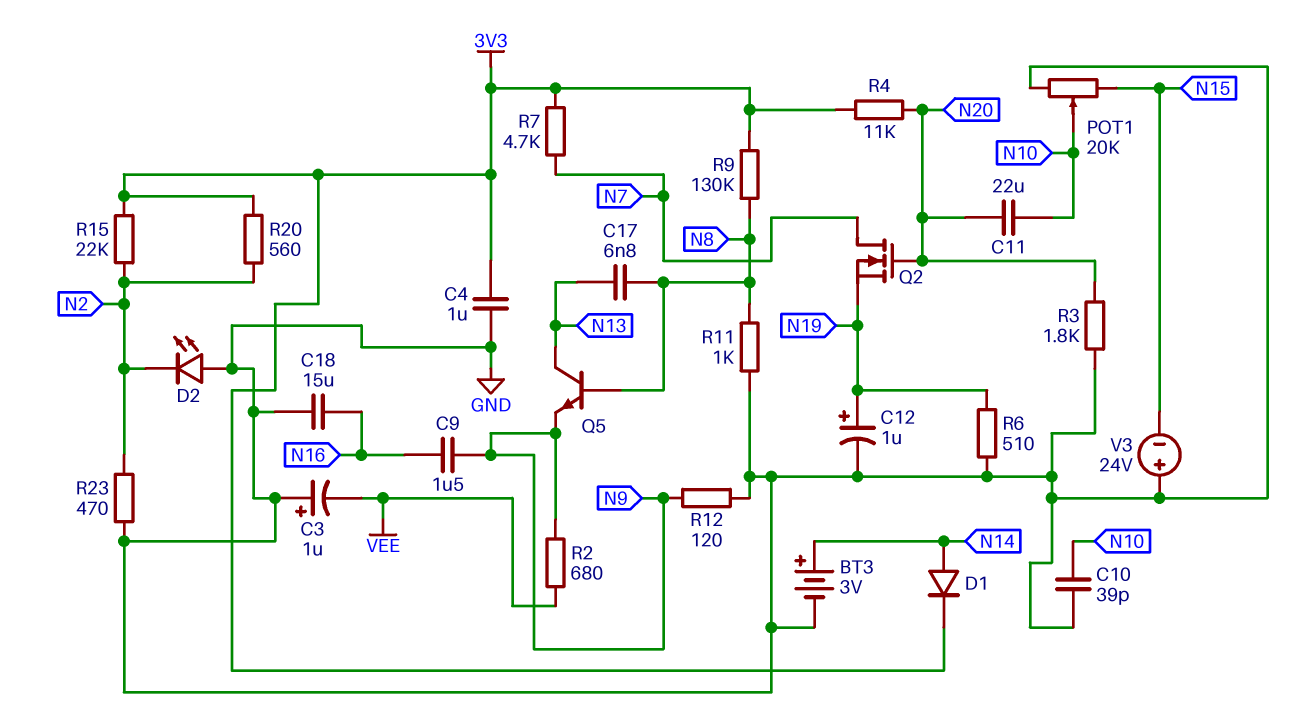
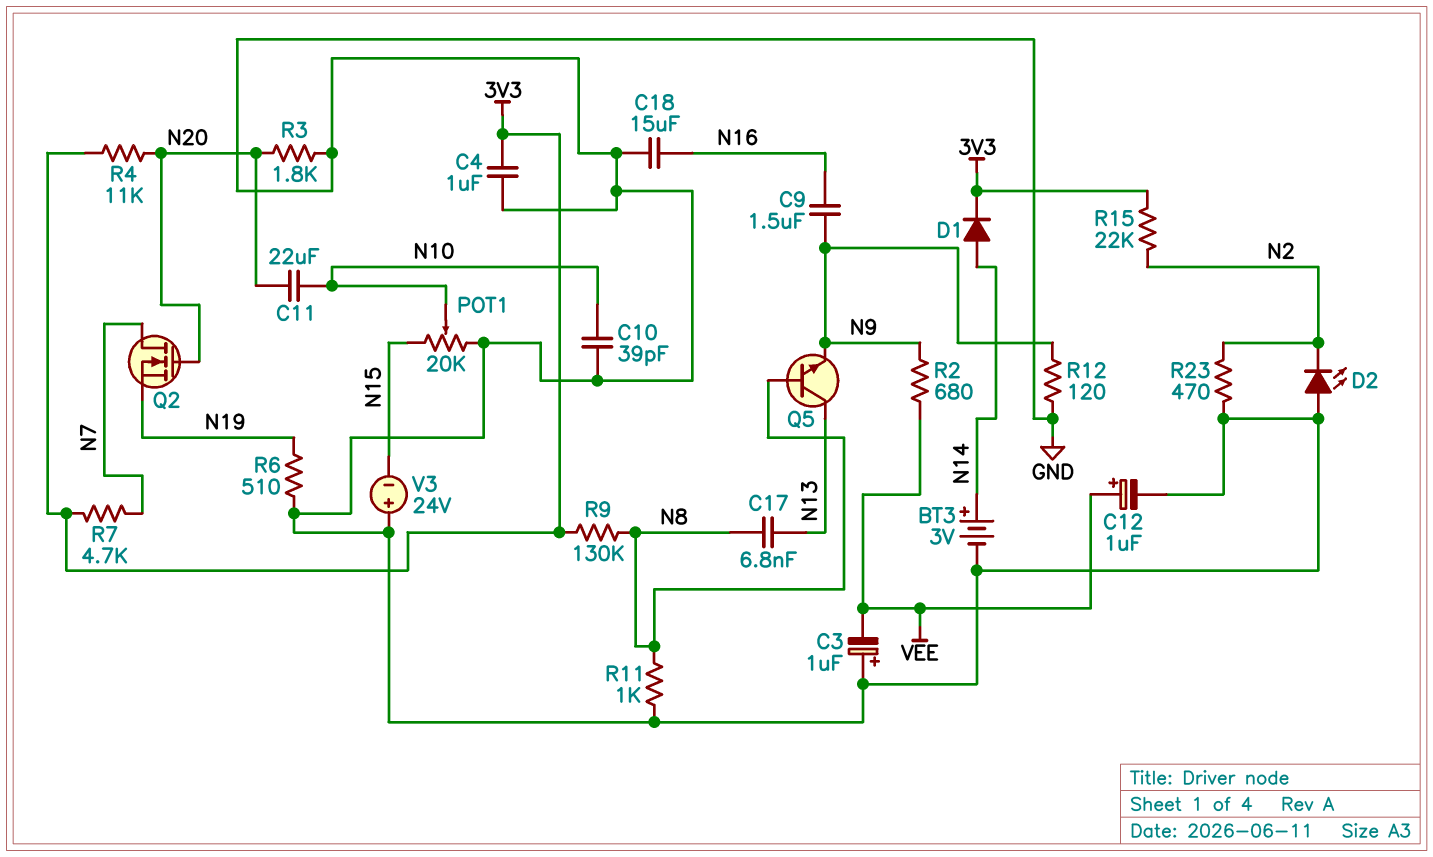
C12: 1uF (plus N19, minus GND) -> 1uF (plus VEE, minus GND)
R20: 560 (3V3, N2) -> none

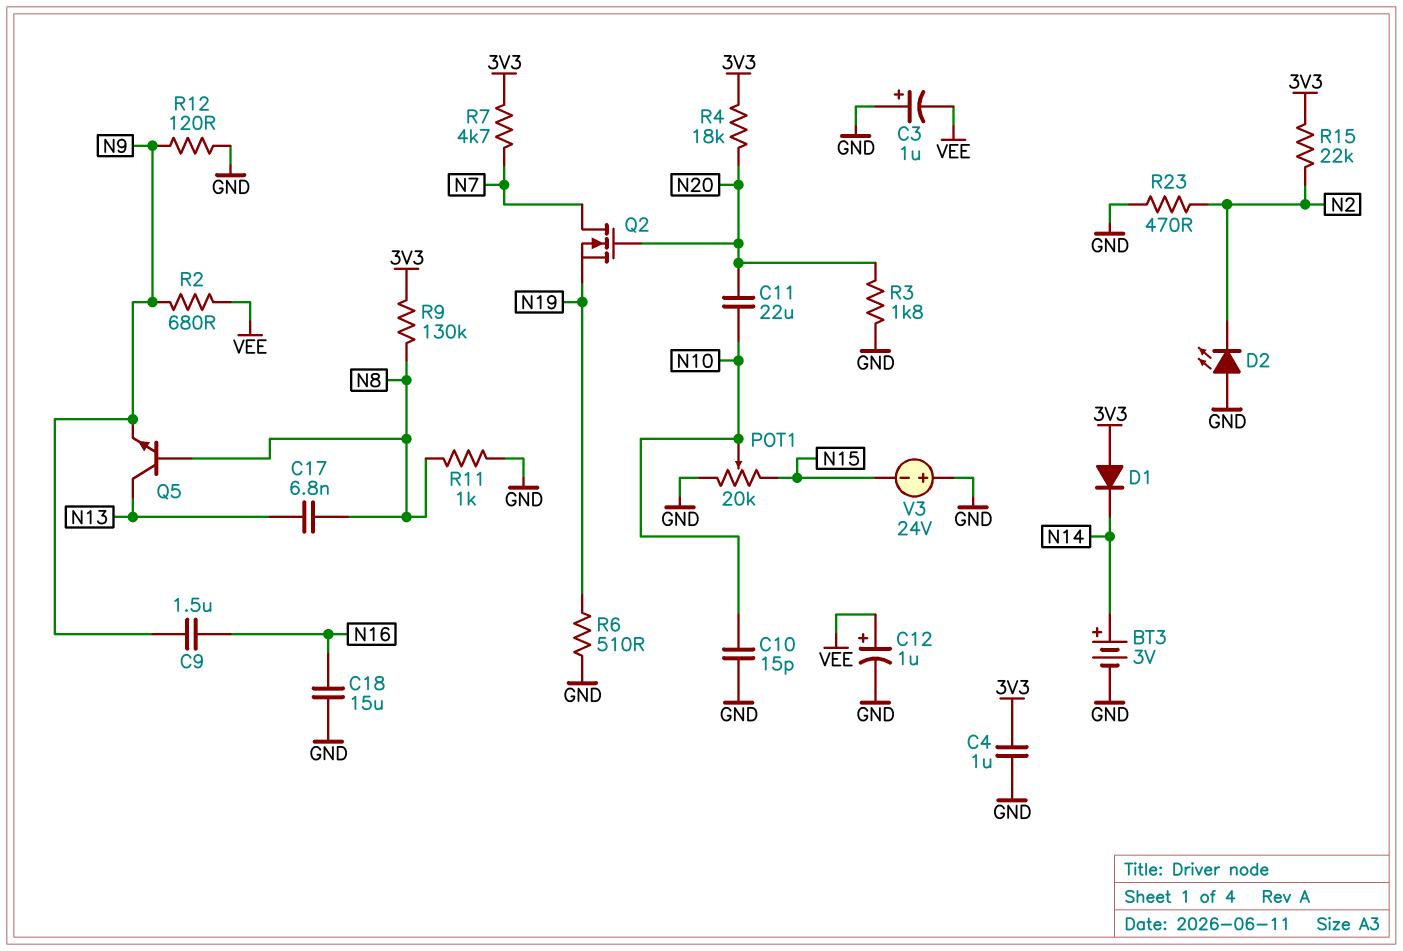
C10: 39pF (GND, N10) -> 15pF (GND, N10)
D1: diode (A N14, K 3V3) -> diode (A 3V3, K N14)
R4: 11k (3V3, N20) -> 18k (3V3, N20)

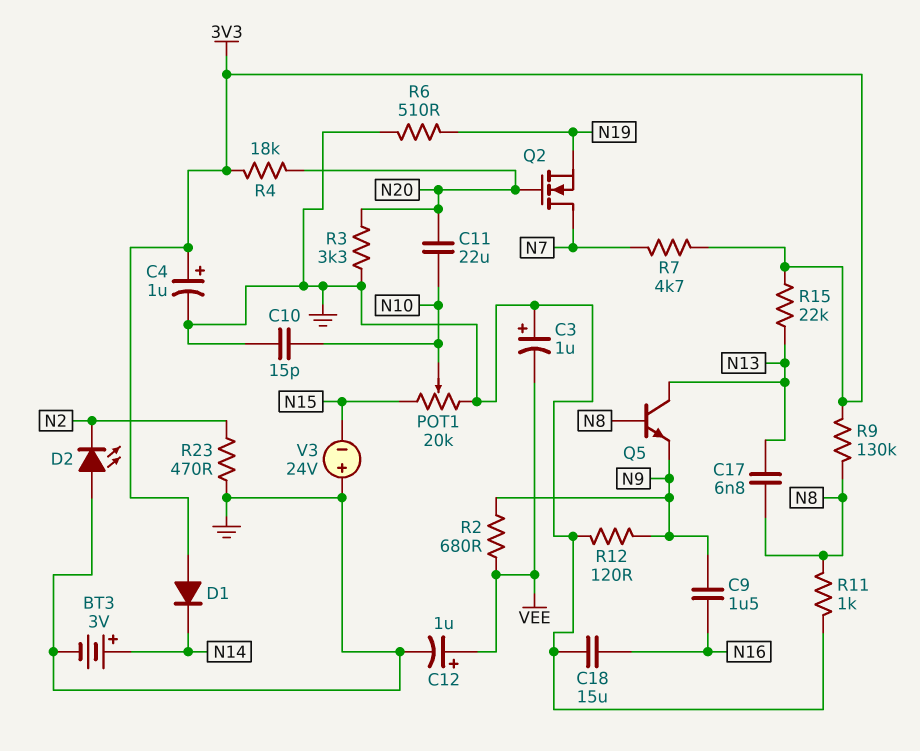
C4: 1uF (3V3, GND) -> 1uF (plus 3V3, minus GND)
R3: 1.8k (GND, N20) -> 3.3k (GND, N20)
R15: 22k (3V3, N2) -> 22k (3V3, N13)

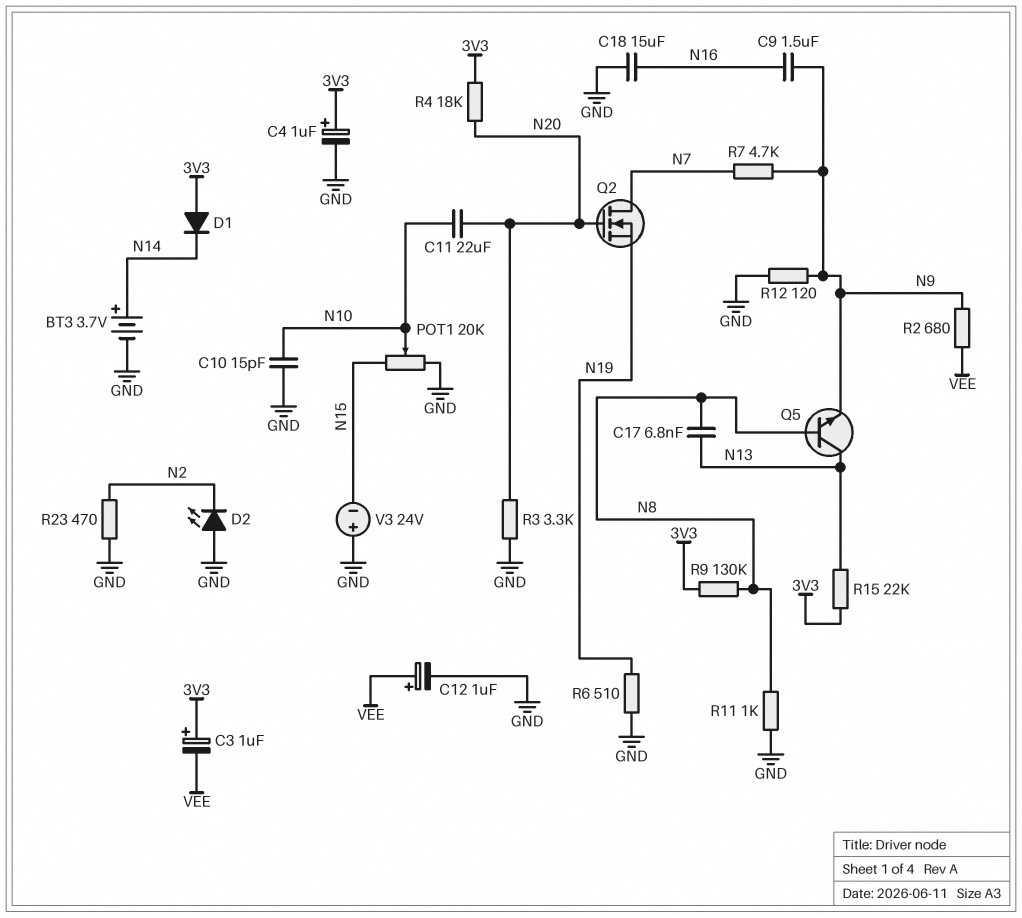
BT3: 3V (plus N14, minus GND) -> 3.7V (plus N14, minus GND)
C3: 1uF (plus GND, minus VEE) -> 1uF (plus 3V3, minus VEE)
R7: 4.7k (3V3, N7) -> 4.7k (N7, N9)

